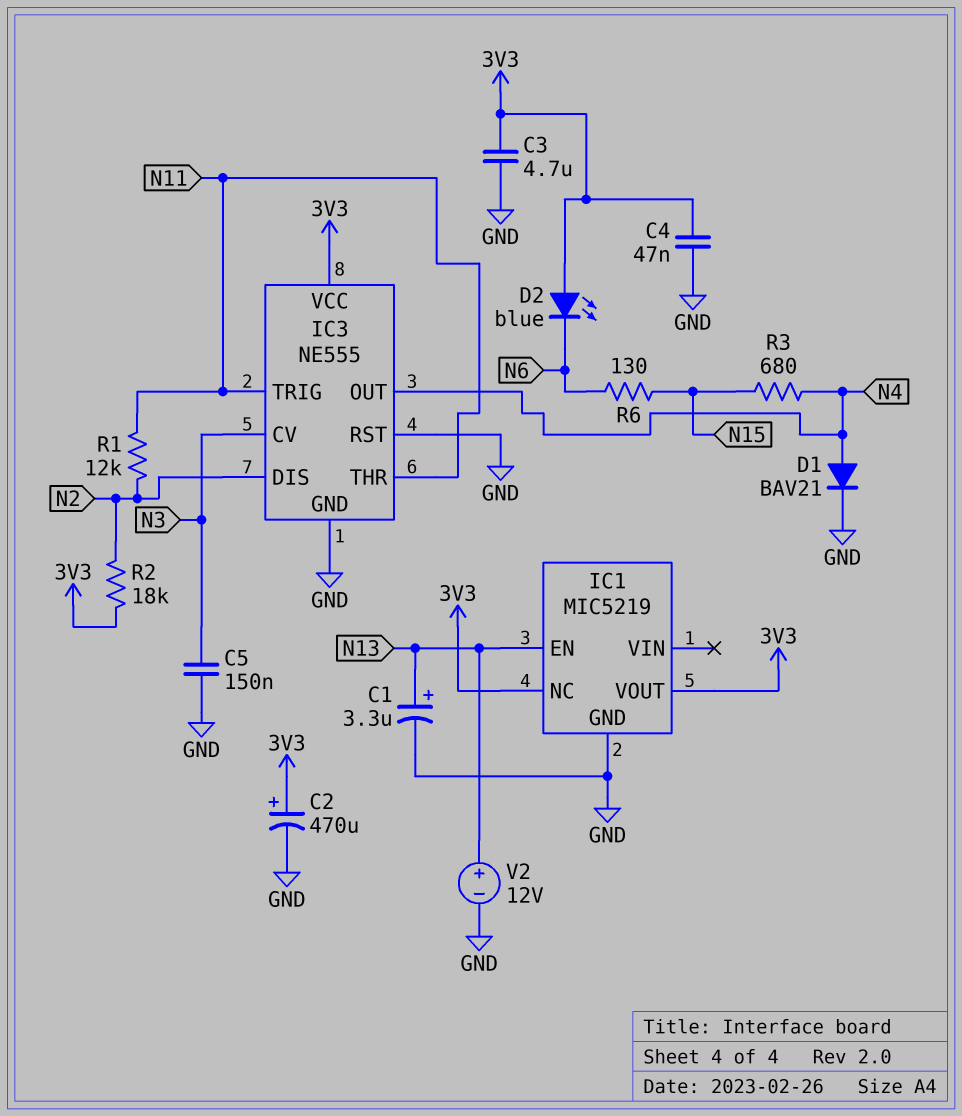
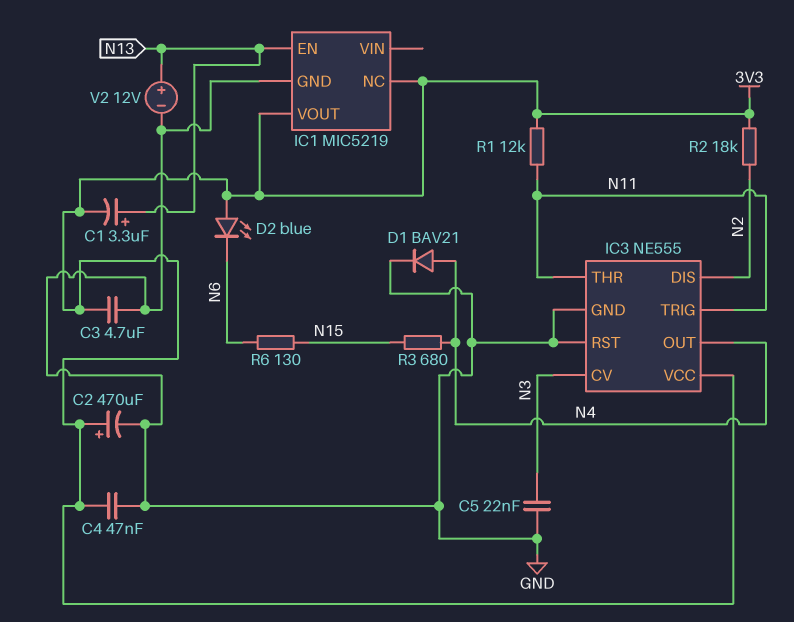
C1: 3.3uF (plus N13, minus GND) -> 3.3uF (plus N13, minus 3V3)
C5: 150nF (GND, N3) -> 22nF (GND, N3)
R1: 12k (N2, N11) -> 12k (3V3, N11)

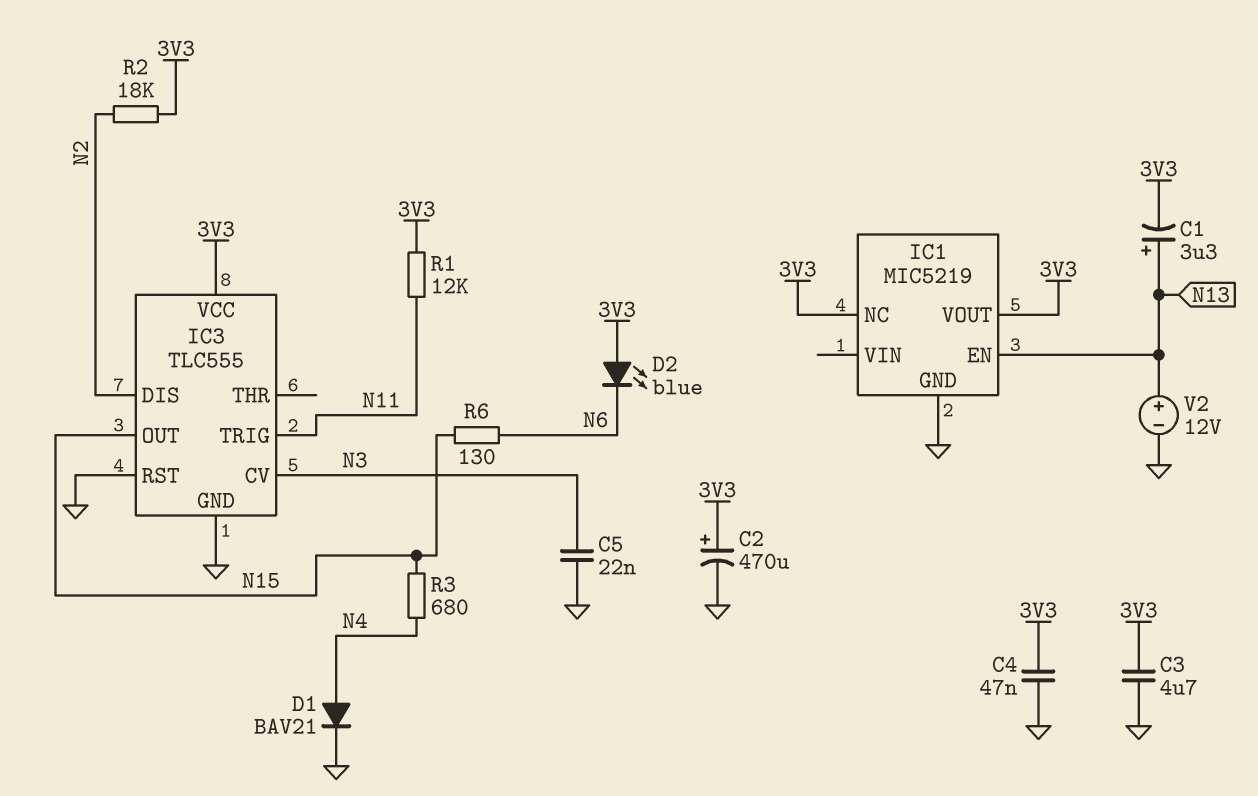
IC3: NE555 -> TLC555
IC3 pin OUT: N4 -> N15
IC3 pin THR: N11 -> none

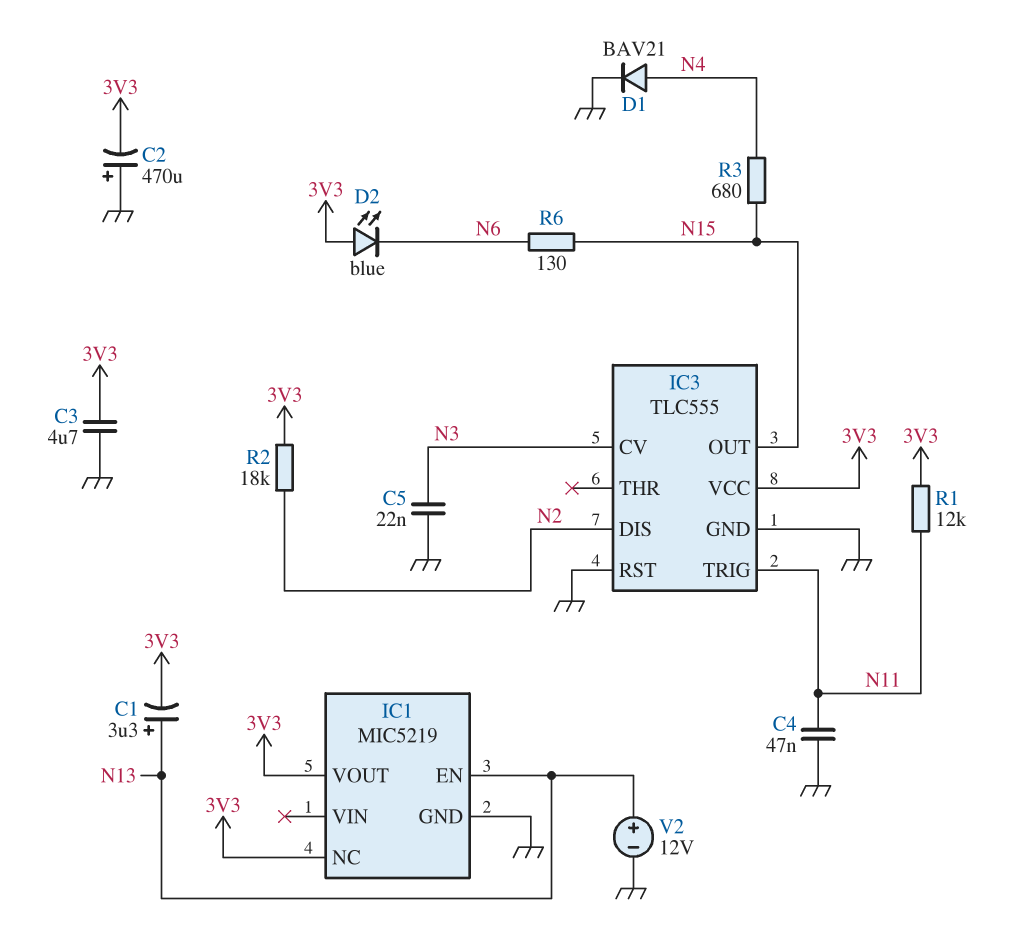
C2: 470uF (plus 3V3, minus GND) -> 470uF (plus GND, minus 3V3)
C4: 47nF (3V3, GND) -> 47nF (GND, N11)

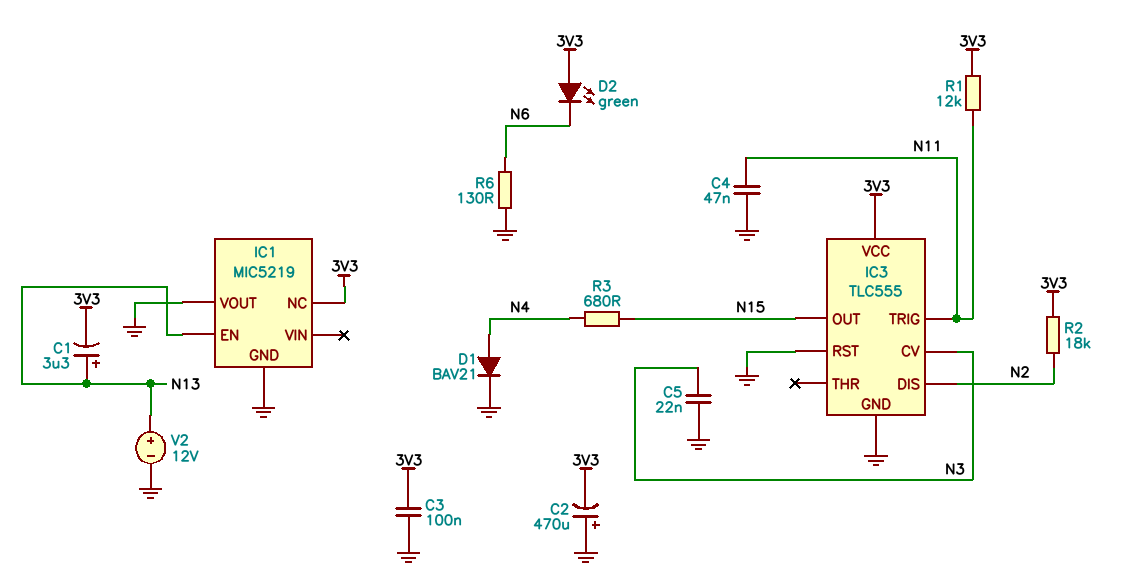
C3: 4.7uF (3V3, GND) -> 100nF (3V3, GND)
D2: LED blue (A 3V3, K N6) -> LED green (A 3V3, K N6)
IC1 pin VOUT: 3V3 -> GND
R6: 130 (N6, N15) -> 130 (GND, N6)

